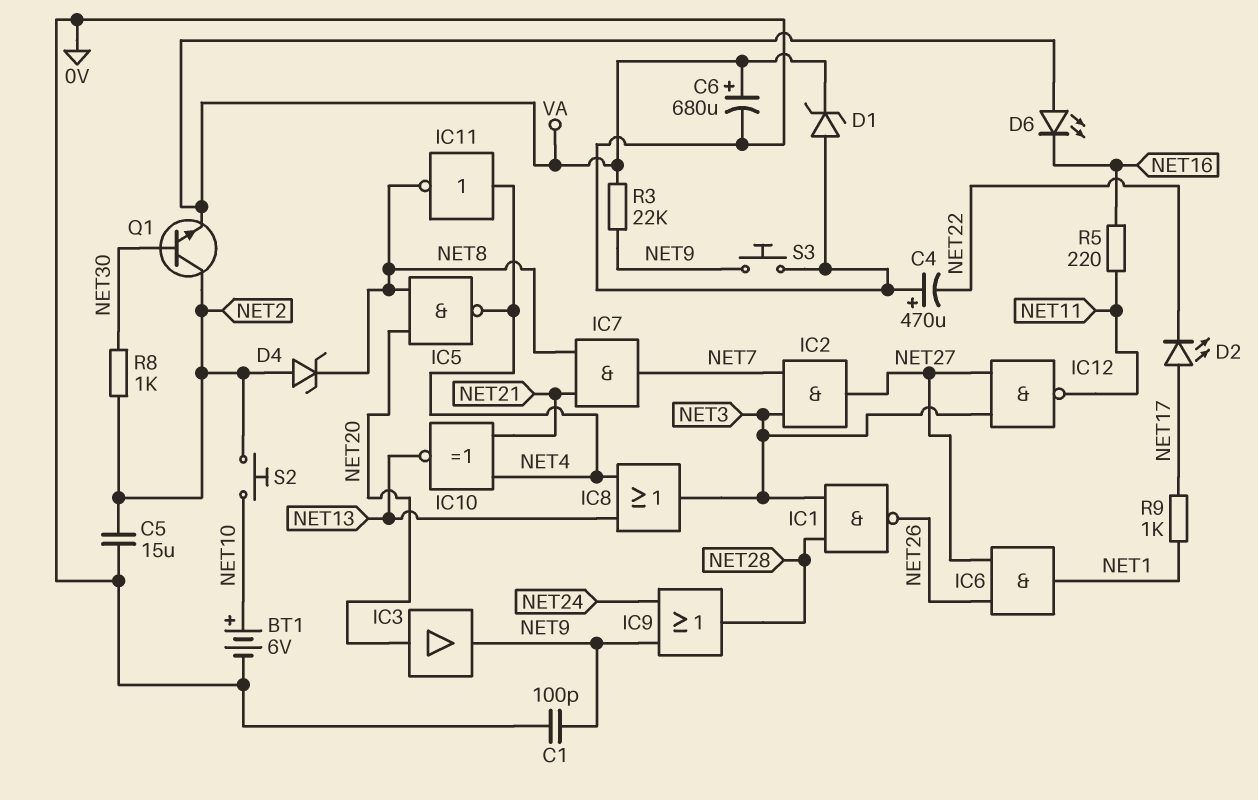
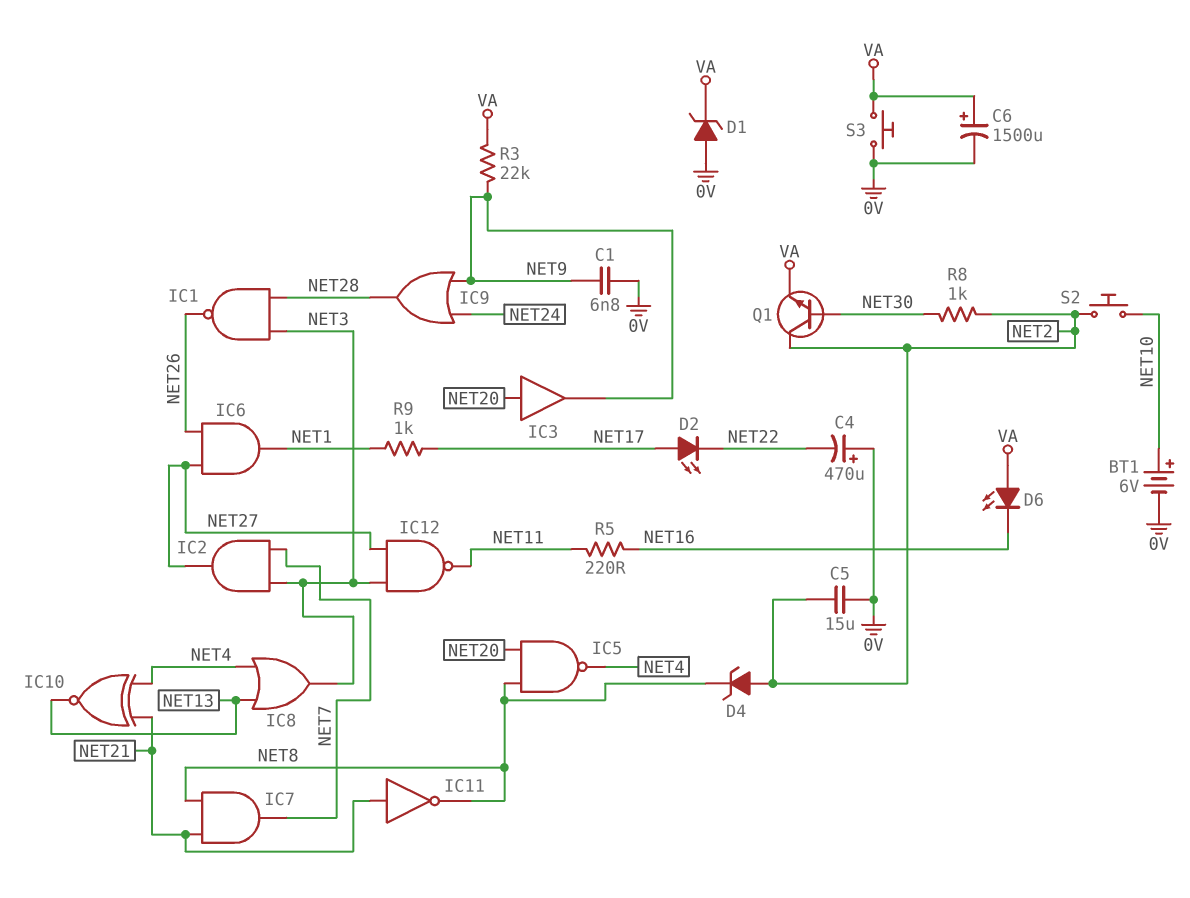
C1: 100pF (0V, NET9) -> 6.8nF (0V, NET9)
C6: 680uF (plus VA, minus 0V) -> 1500uF (plus VA, minus 0V)
IC11: NOT (in NET4, out NET8) -> NOT (in NET21, out NET8)
S3: button (0V, NET9) -> button (0V, VA)

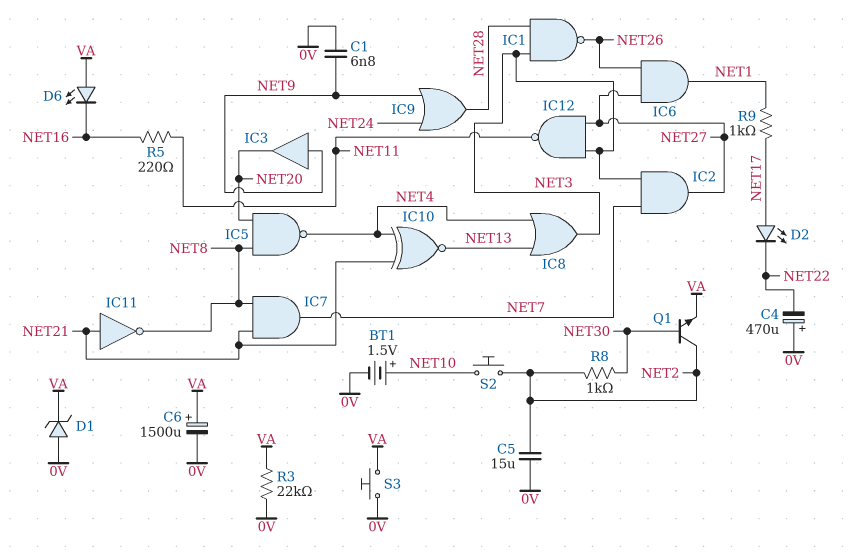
BT1: 6V (plus NET10, minus 0V) -> 1.5V (plus NET10, minus 0V)
D4: zener (A NET2, K NET8) -> none
IC3: buffer (in NET20, out NET9) -> buffer (in NET9, out NET20)
R3: 22k (NET9, VA) -> 22k (0V, VA)

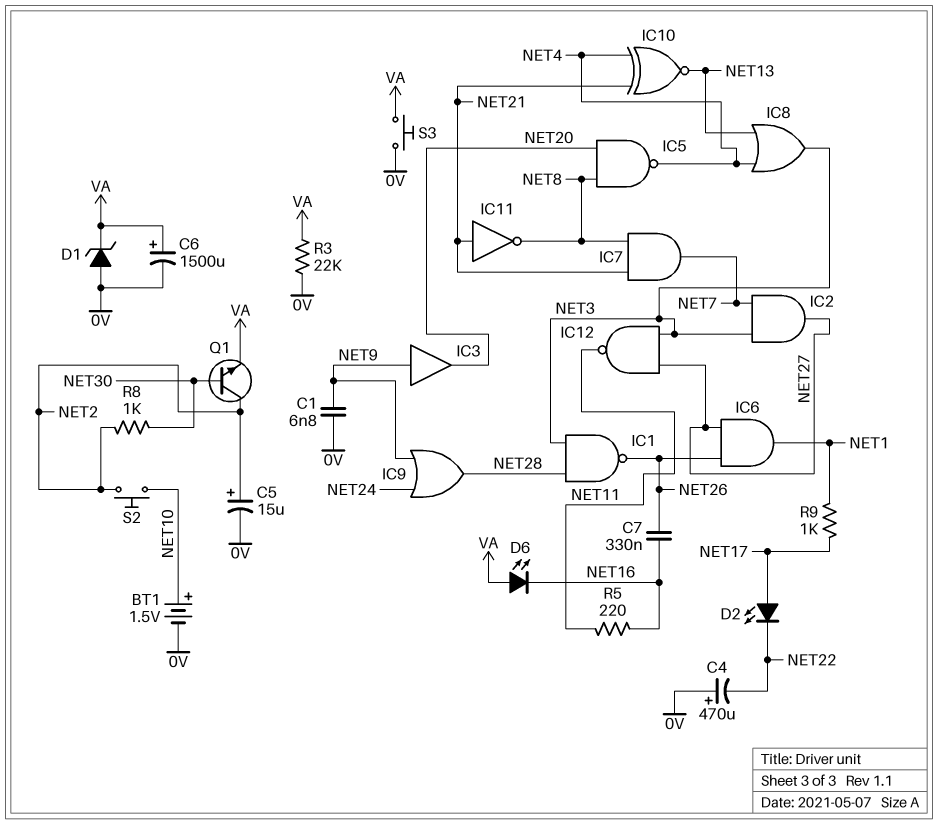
C5: 15uF (0V, NET2) -> 15uF (plus NET2, minus 0V)
C7: none -> 330nF (NET16, NET26)

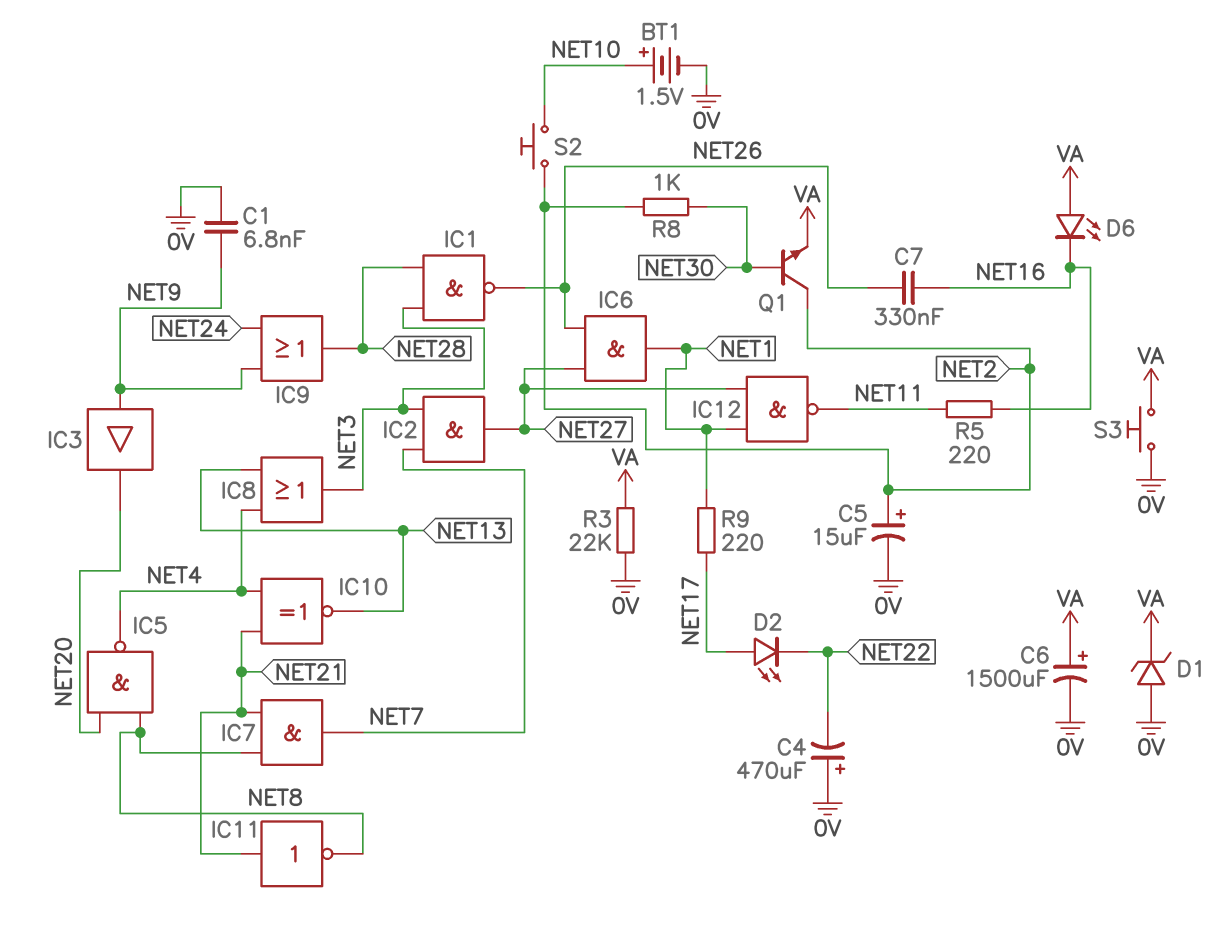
IC12: NAND (in NET3, in NET27, out NET11) -> NAND (in NET1, in NET27, out NET11)
R9: 1k (NET1, NET17) -> 220 (NET1, NET17)

